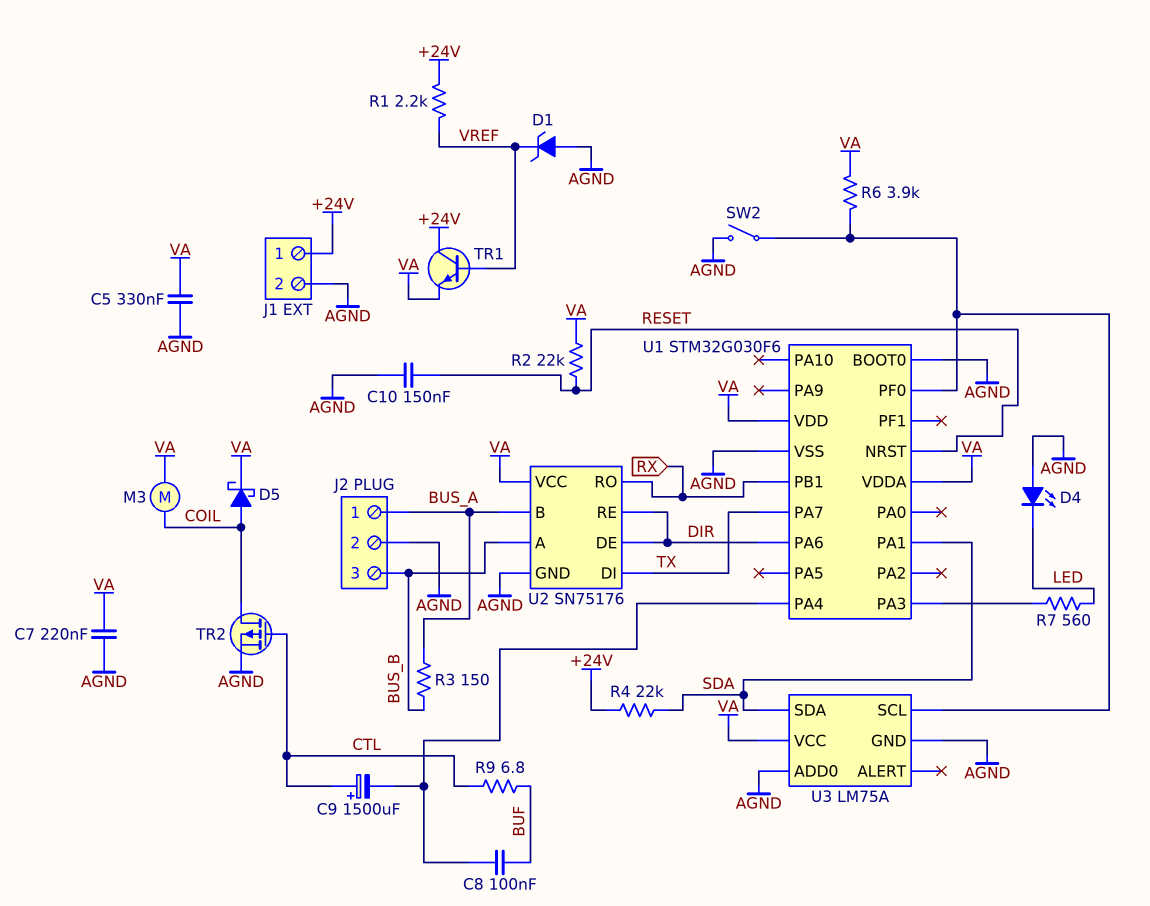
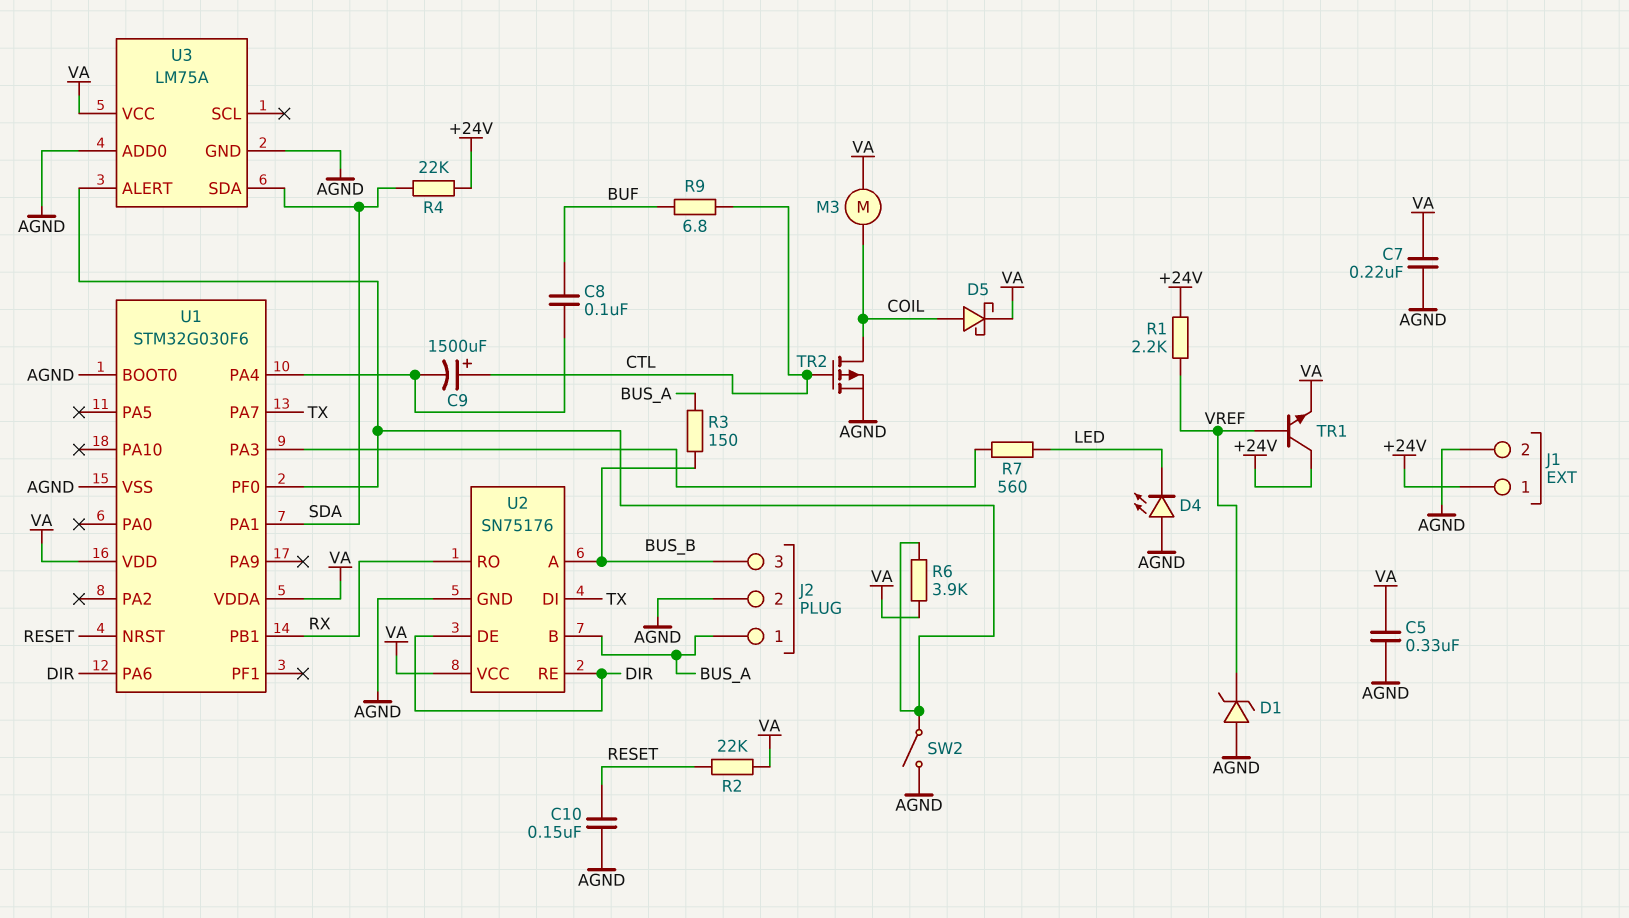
U3 pin ALERT: none -> U1/PF0
U3 pin SCL: U1/PF0 -> none

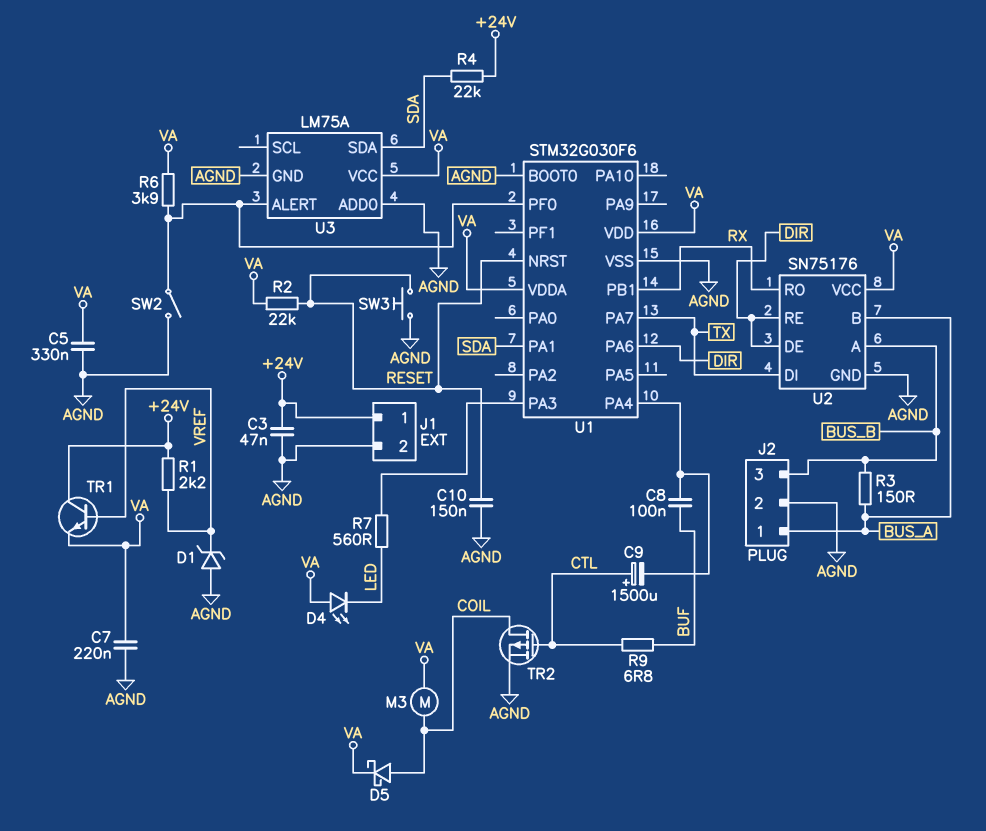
C3: none -> 47nF (+24V, AGND)
D4: LED (A AGND, K LED) -> LED (A VA, K LED)
SW3: none -> button (AGND, RESET)

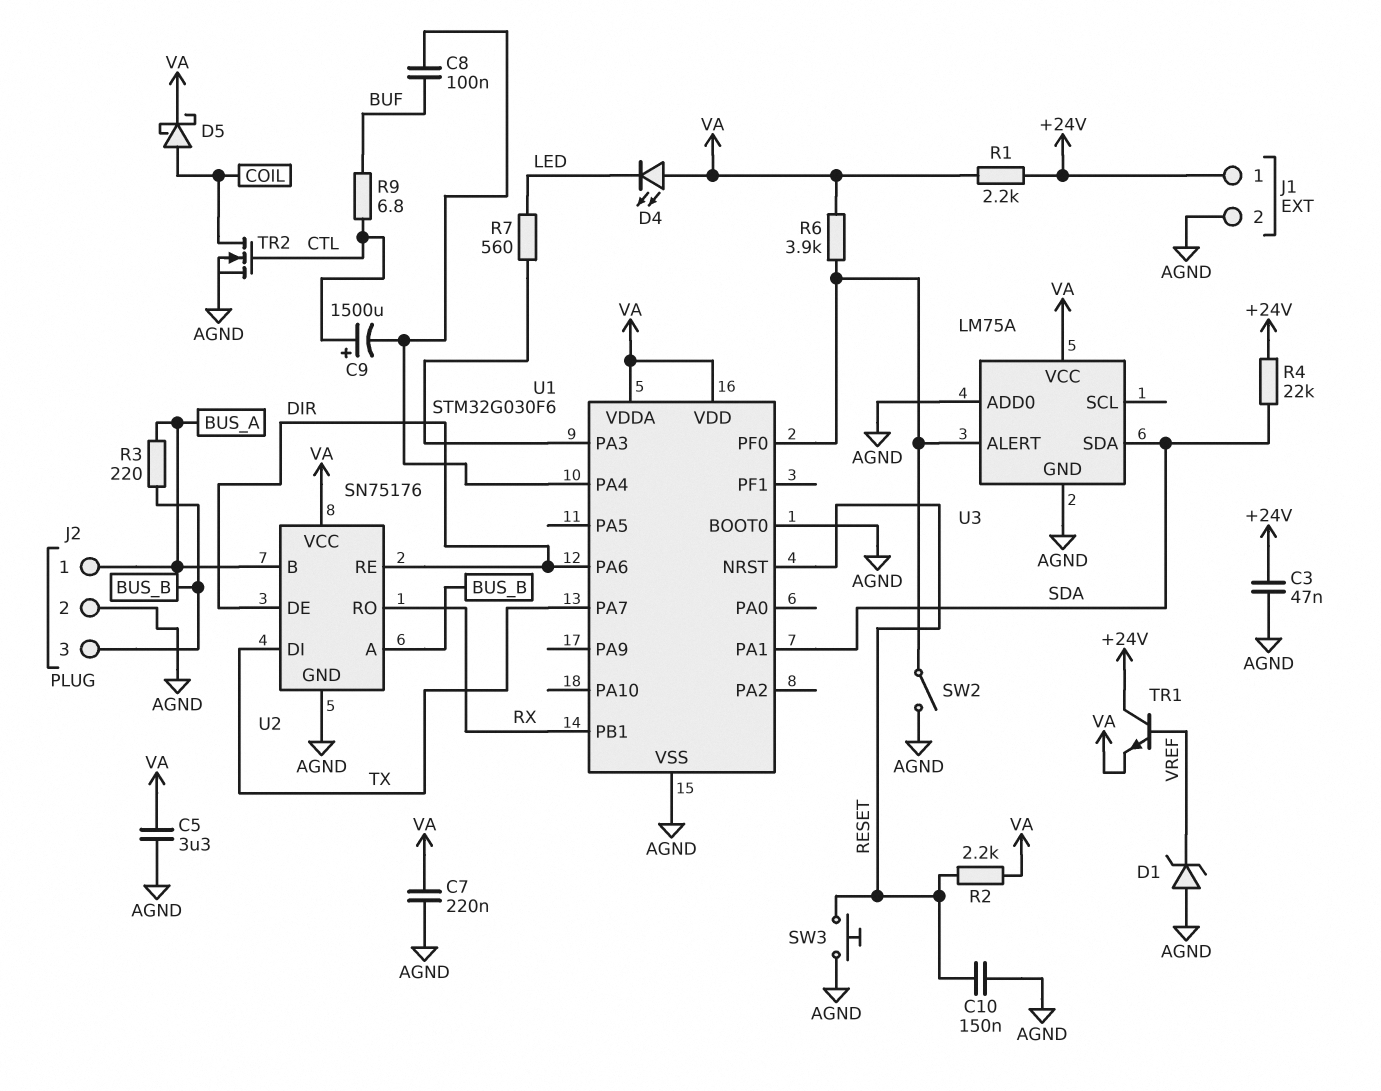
C5: 330nF (AGND, VA) -> 3.3uF (AGND, VA)
M3: motor (COIL, VA) -> none
R1: 2.2k (+24V, VREF) -> 2.2k (+24V, VA)
R2: 22k (RESET, VA) -> 2.2k (RESET, VA)
R3: 150 (BUS_A, BUS_B) -> 220 (BUS_A, BUS_B)
TR2: PMOS (G CTL, D COIL, S AGND) -> NMOS (G CTL, D COIL, S AGND)

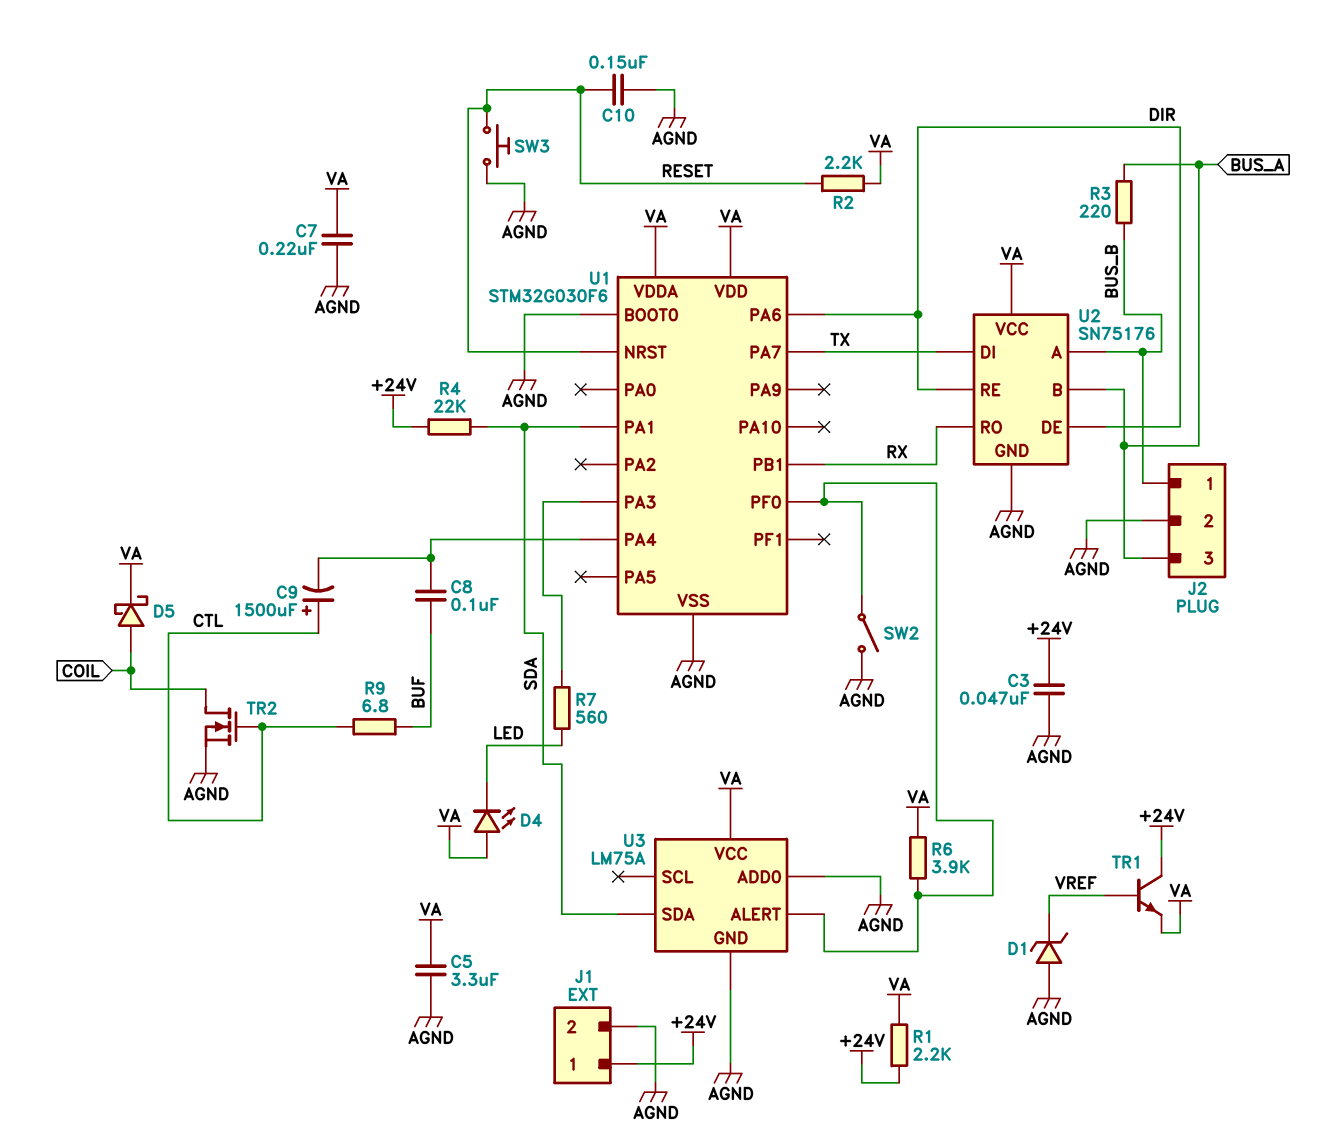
J2 pin 1: BUS_A -> BUS_B
J2 pin 3: BUS_B -> BUS_A

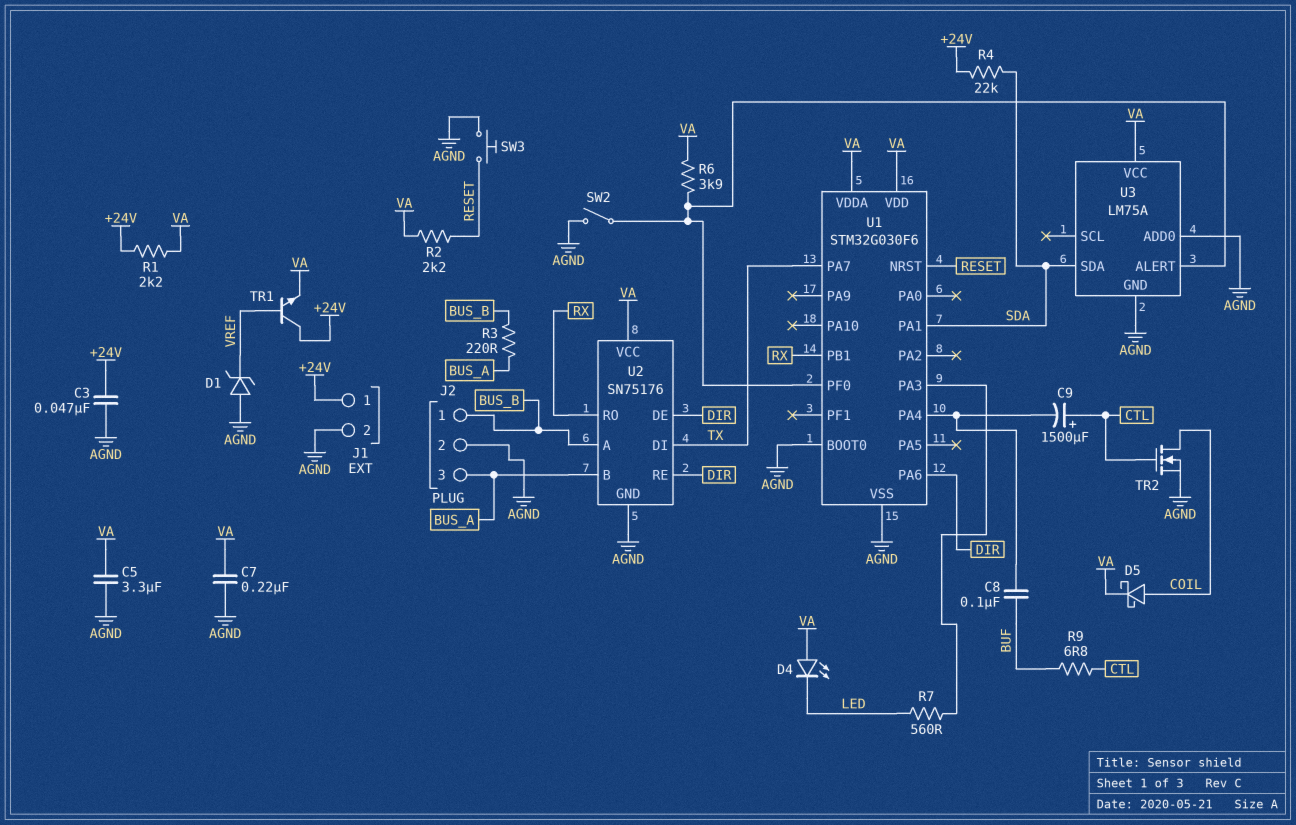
C10: 150nF (AGND, RESET) -> none

